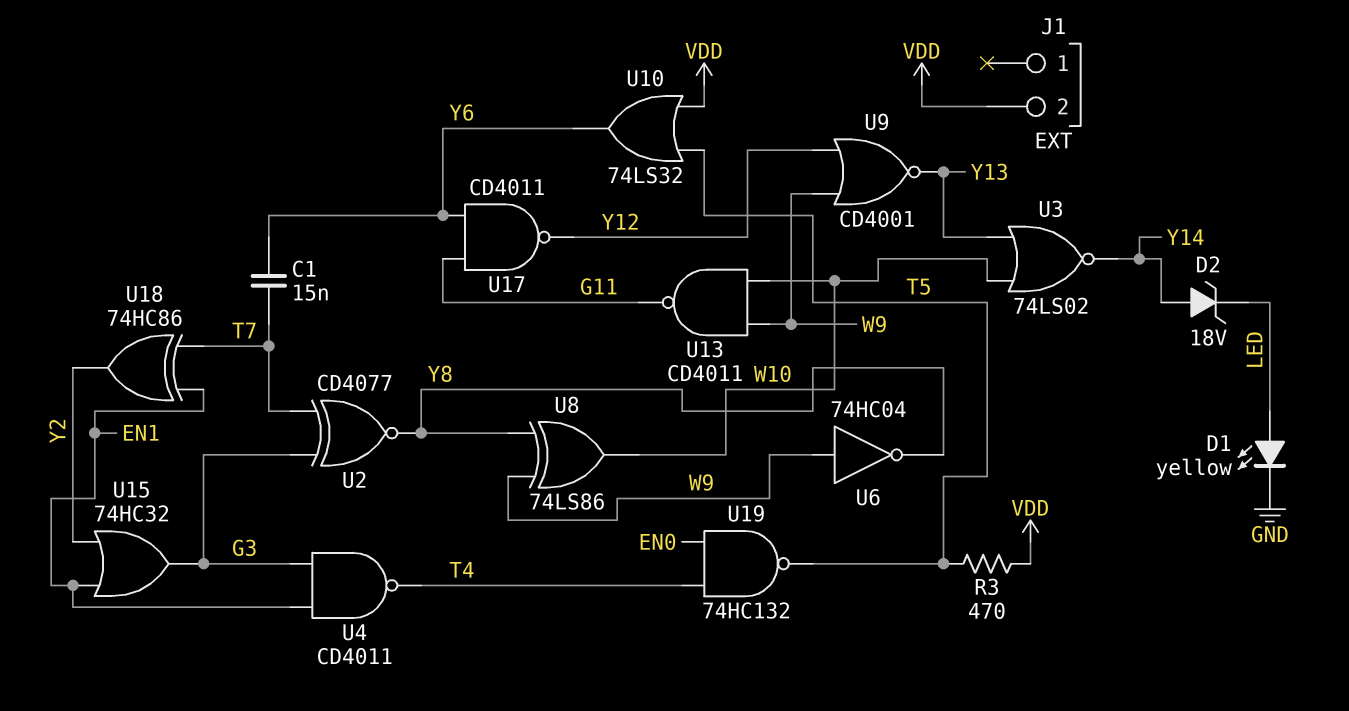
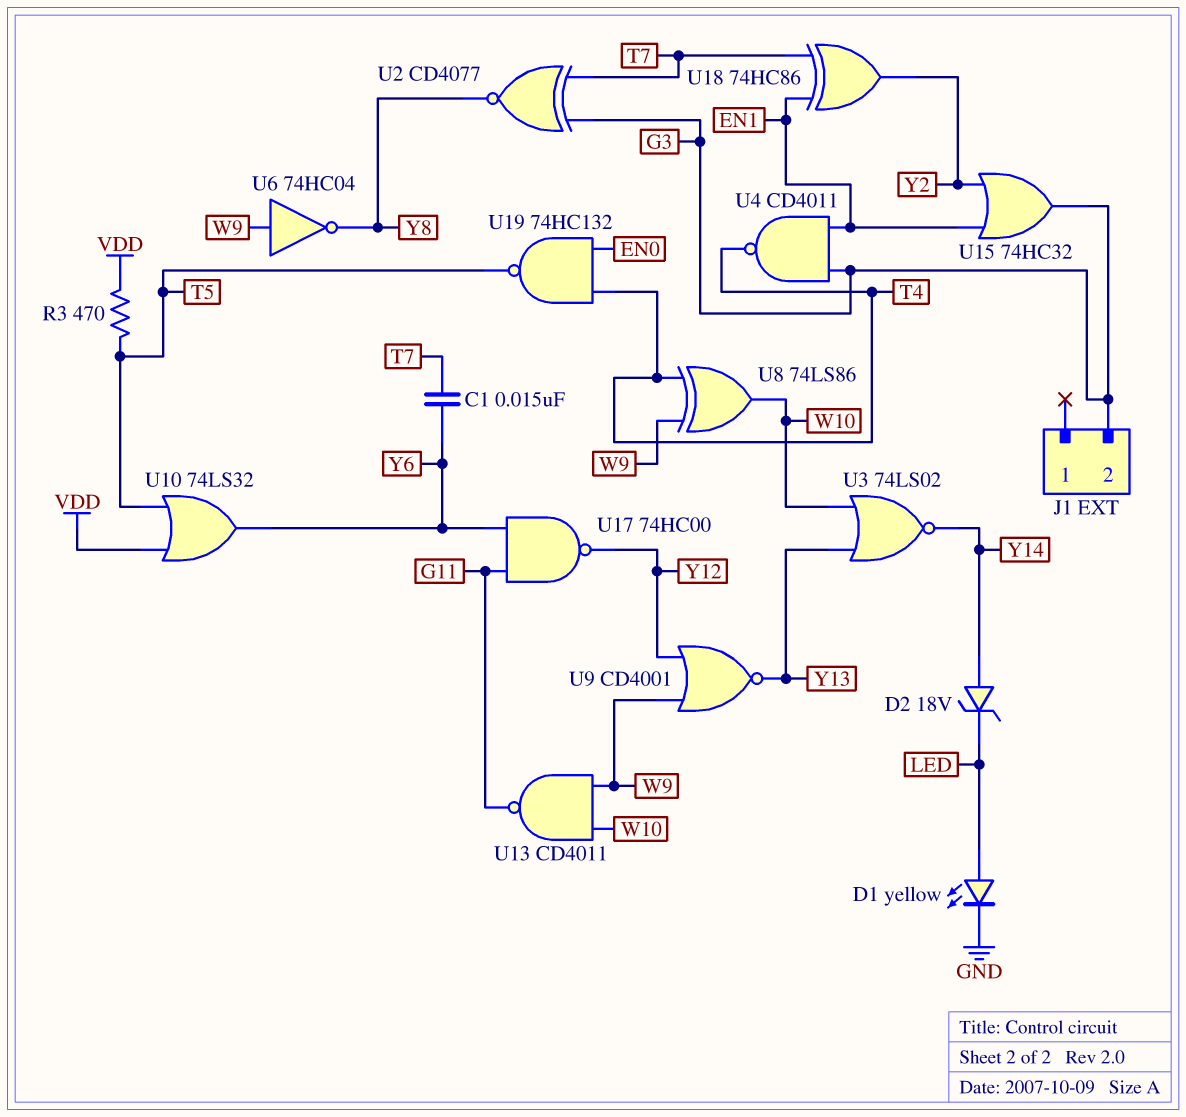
J1 pin 2: VDD -> G3
U8: XOR 74LS86 (in W9, in Y8, out W10) -> XOR 74LS86 (in T4, in W9, out W10)
U17: NAND CD4011 (in G11, in Y6, out Y12) -> NAND 74HC00 (in G11, in Y6, out Y12)

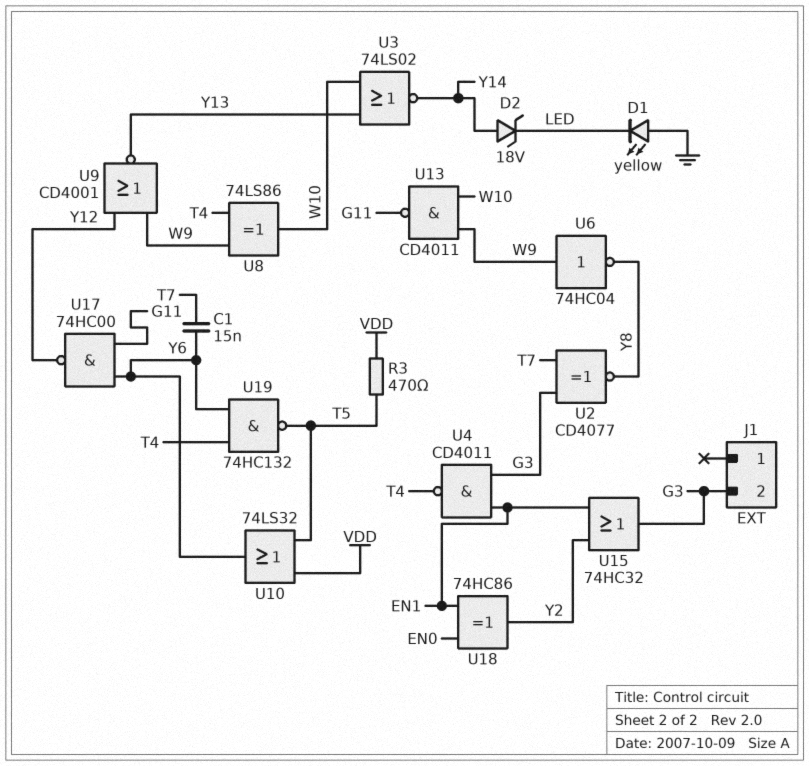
D1: LED yellow (A LED, K GND) -> LED yellow (A GND, K LED)
U18: XOR 74HC86 (in EN1, in T7, out Y2) -> XOR 74HC86 (in EN0, in EN1, out Y2)
U19: NAND 74HC132 (in EN0, in T4, out T5) -> NAND 74HC132 (in T4, in Y6, out T5)

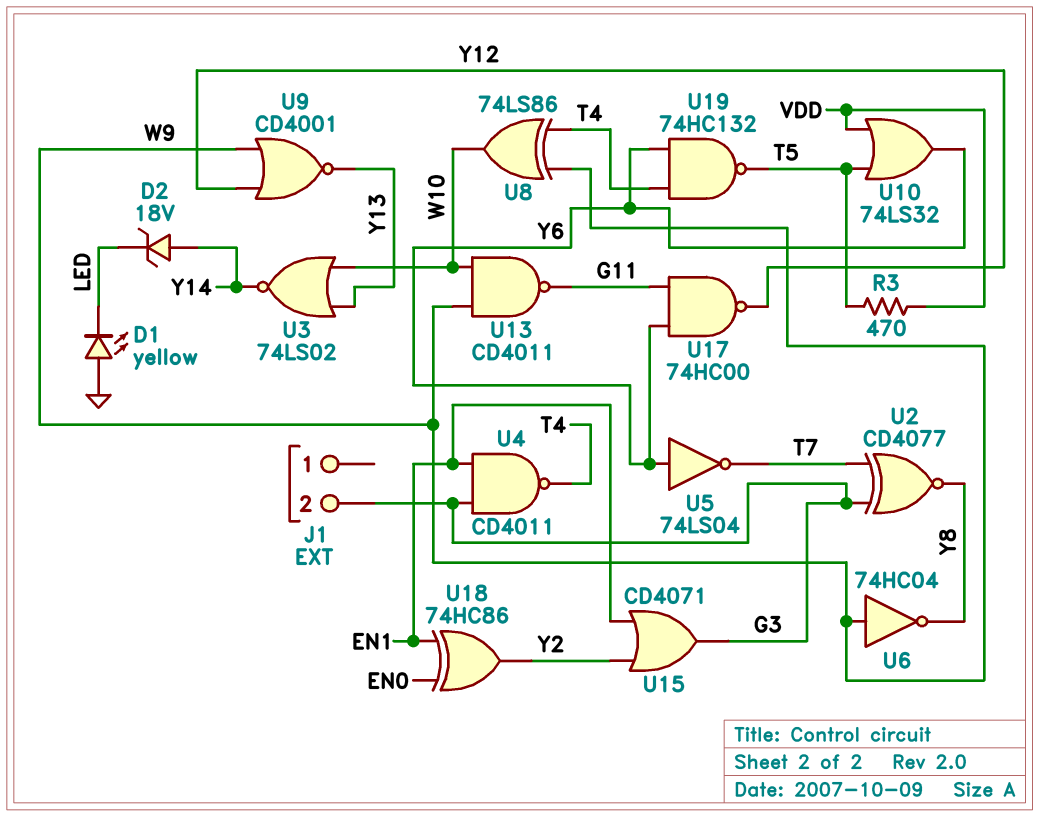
C1: 15nF (T7, Y6) -> none
U5: none -> NOT 74LS04 (in Y6, out T7)
U15: OR 74HC32 (in EN1, in Y2, out G3) -> OR CD4071 (in EN1, in Y2, out G3)

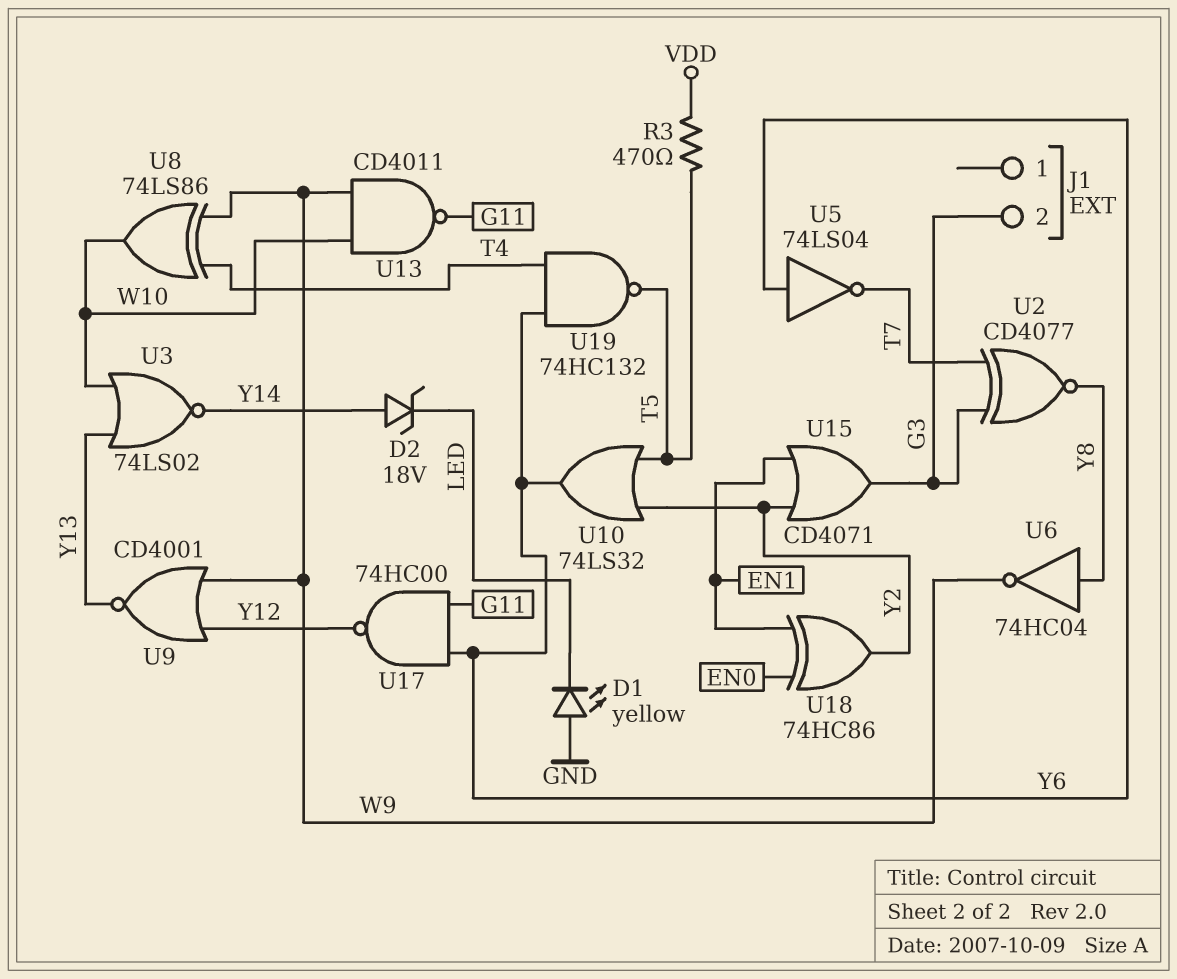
U4: NAND CD4011 (in EN1, in G3, out T4) -> none
U6: NOT 74HC04 (in W9, out Y8) -> NOT 74HC04 (in Y8, out W9)
U10: OR 74LS32 (in T5, in VDD, out Y6) -> OR 74LS32 (in T5, in Y2, out Y6)

